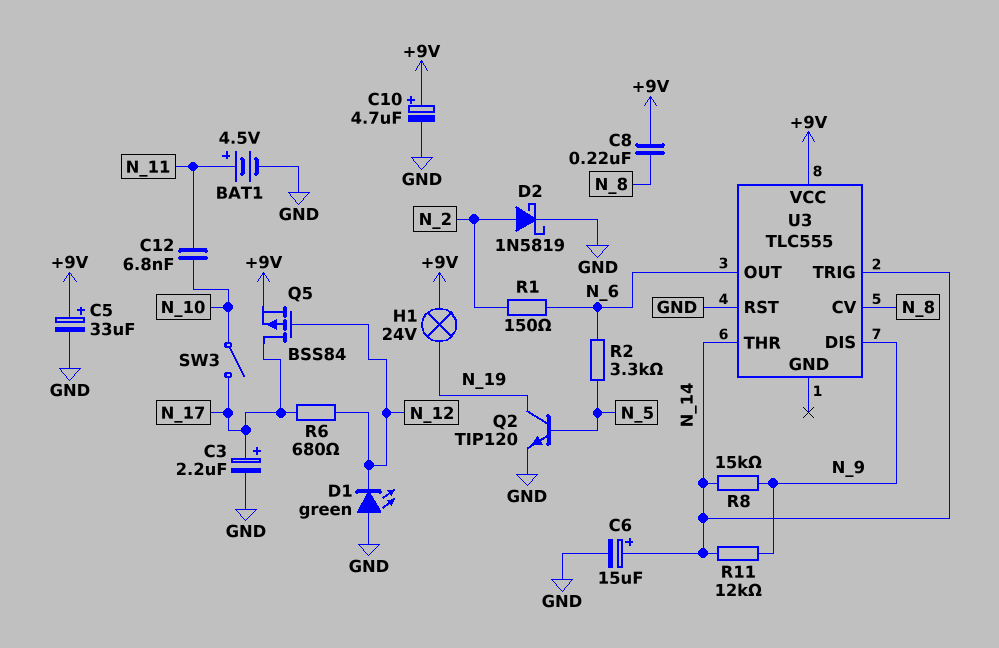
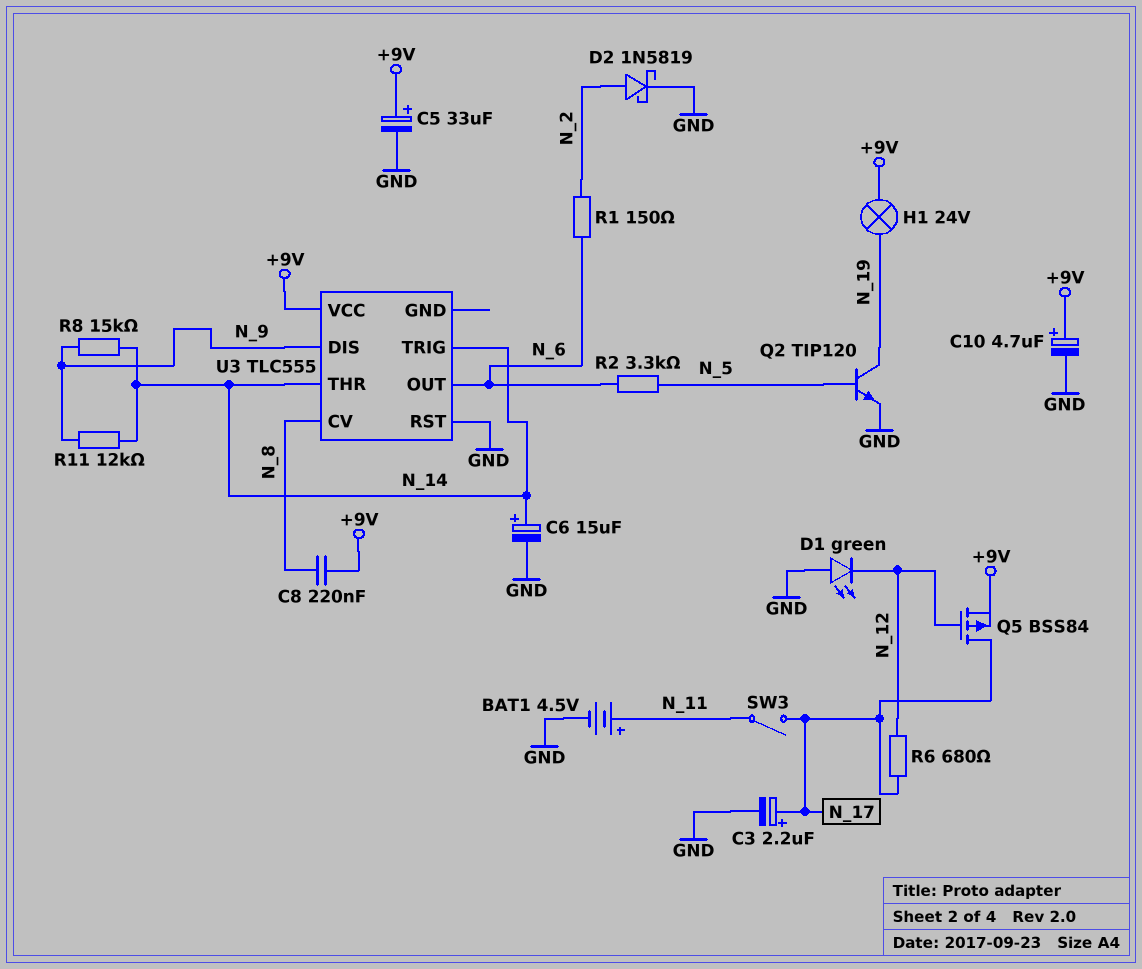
C12: 6.8nF (N_10, N_11) -> none
SW3: switch (N_10, N_17) -> switch (N_11, N_17)

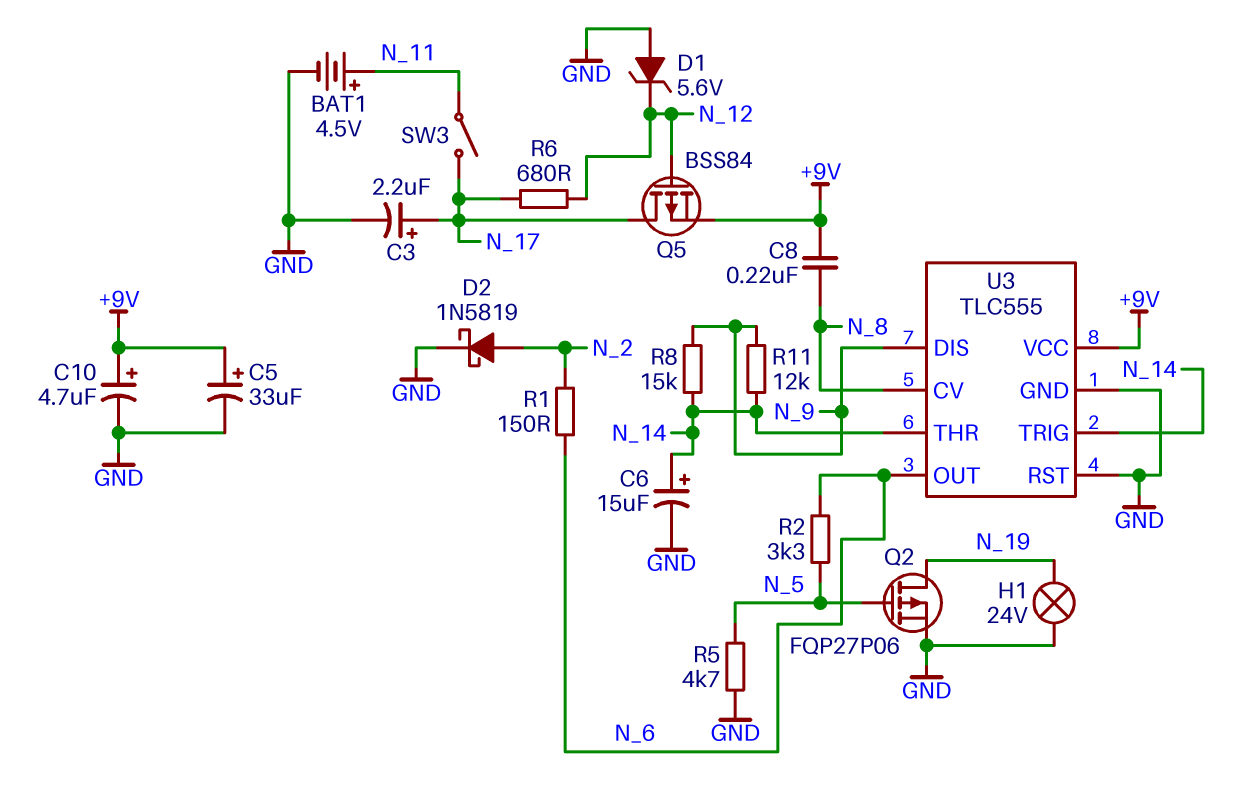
D1: LED green (A GND, K N_12) -> zener 5.6V (A GND, K N_12)
H1: lamp 24V (+9V, N_19) -> lamp 24V (GND, N_19)
Q2: NPN TIP120 (B N_5, C N_19, E GND) -> PMOS FQP27P06 (G N_5, D N_19, S GND)
R5: none -> 4.7k (GND, N_5)
U3 pin GND: none -> GND

